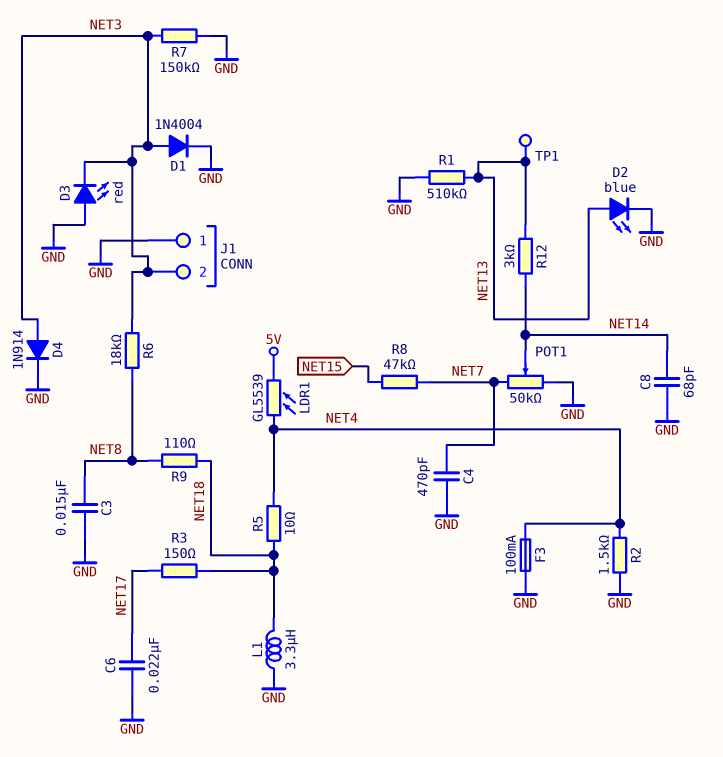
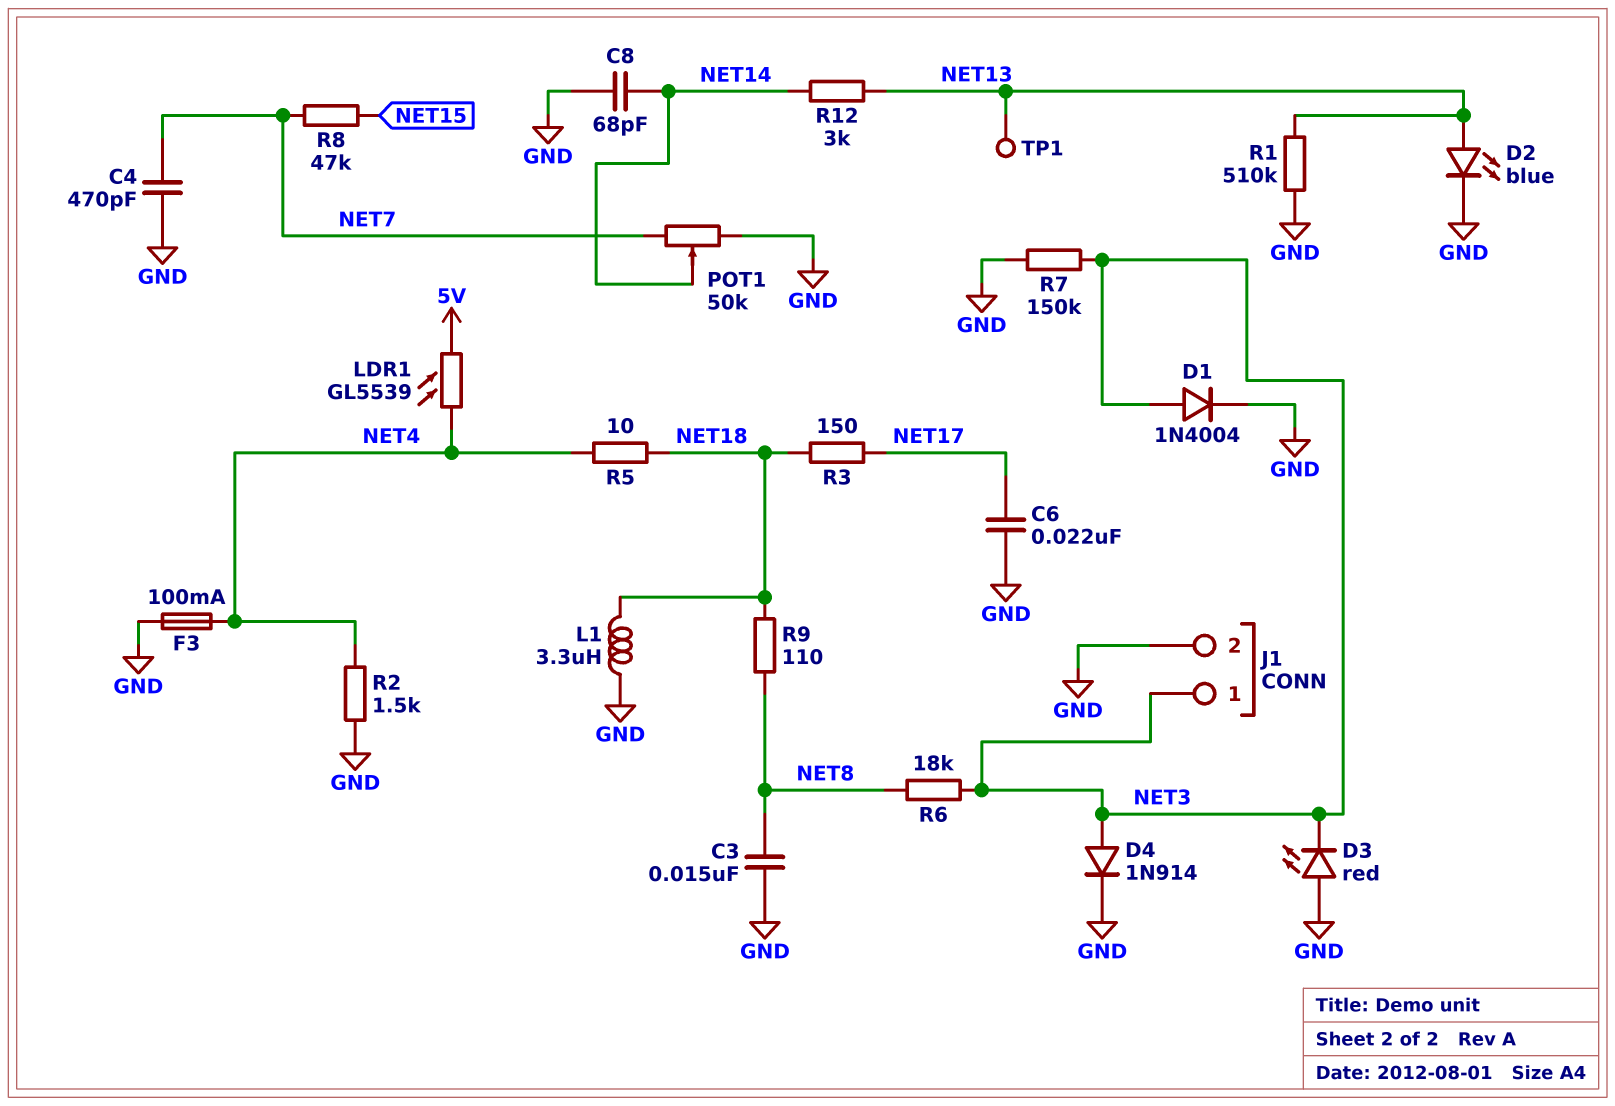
J1 pin 1: GND -> NET3
J1 pin 2: NET3 -> GND

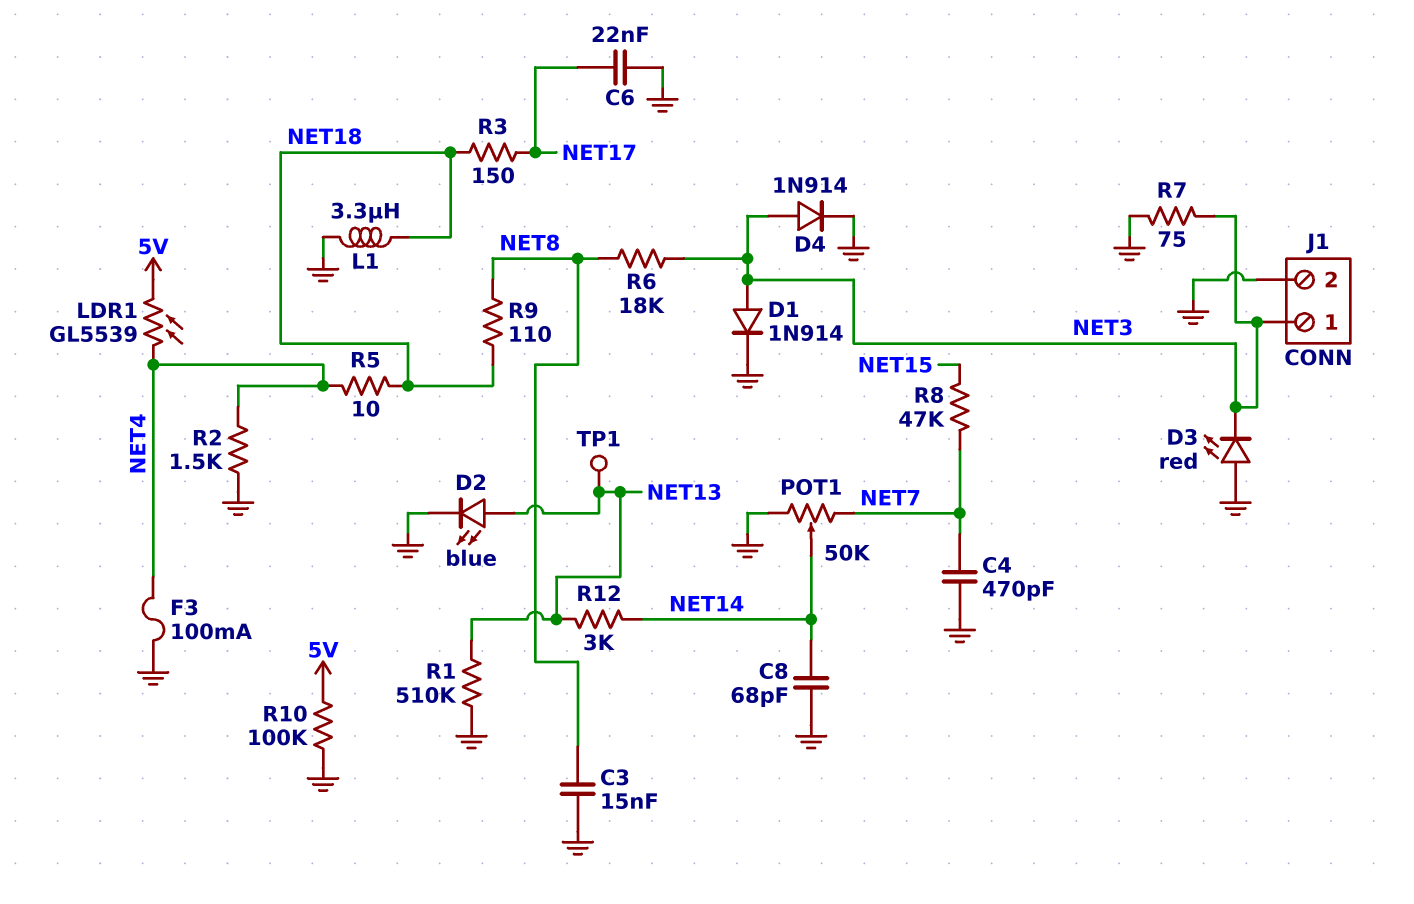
D1: diode 1N4004 (A NET3, K GND) -> diode 1N914 (A NET3, K GND)
R7: 150k (GND, NET3) -> 75 (GND, NET3)
R10: none -> 100k (5V, GND)

